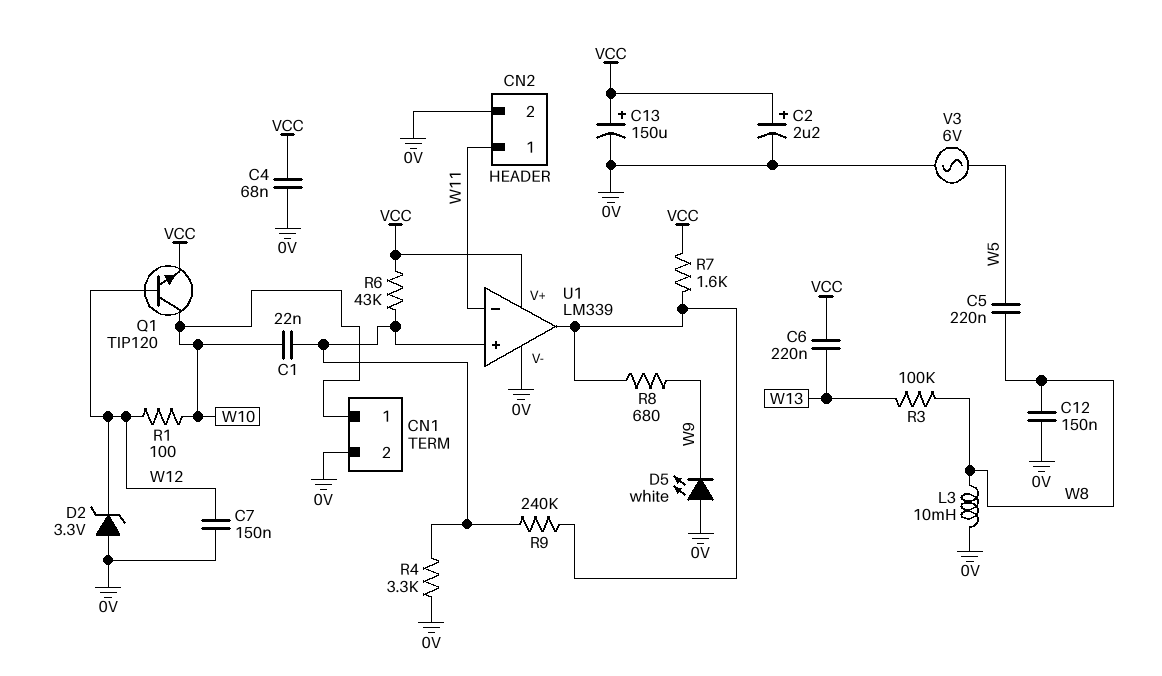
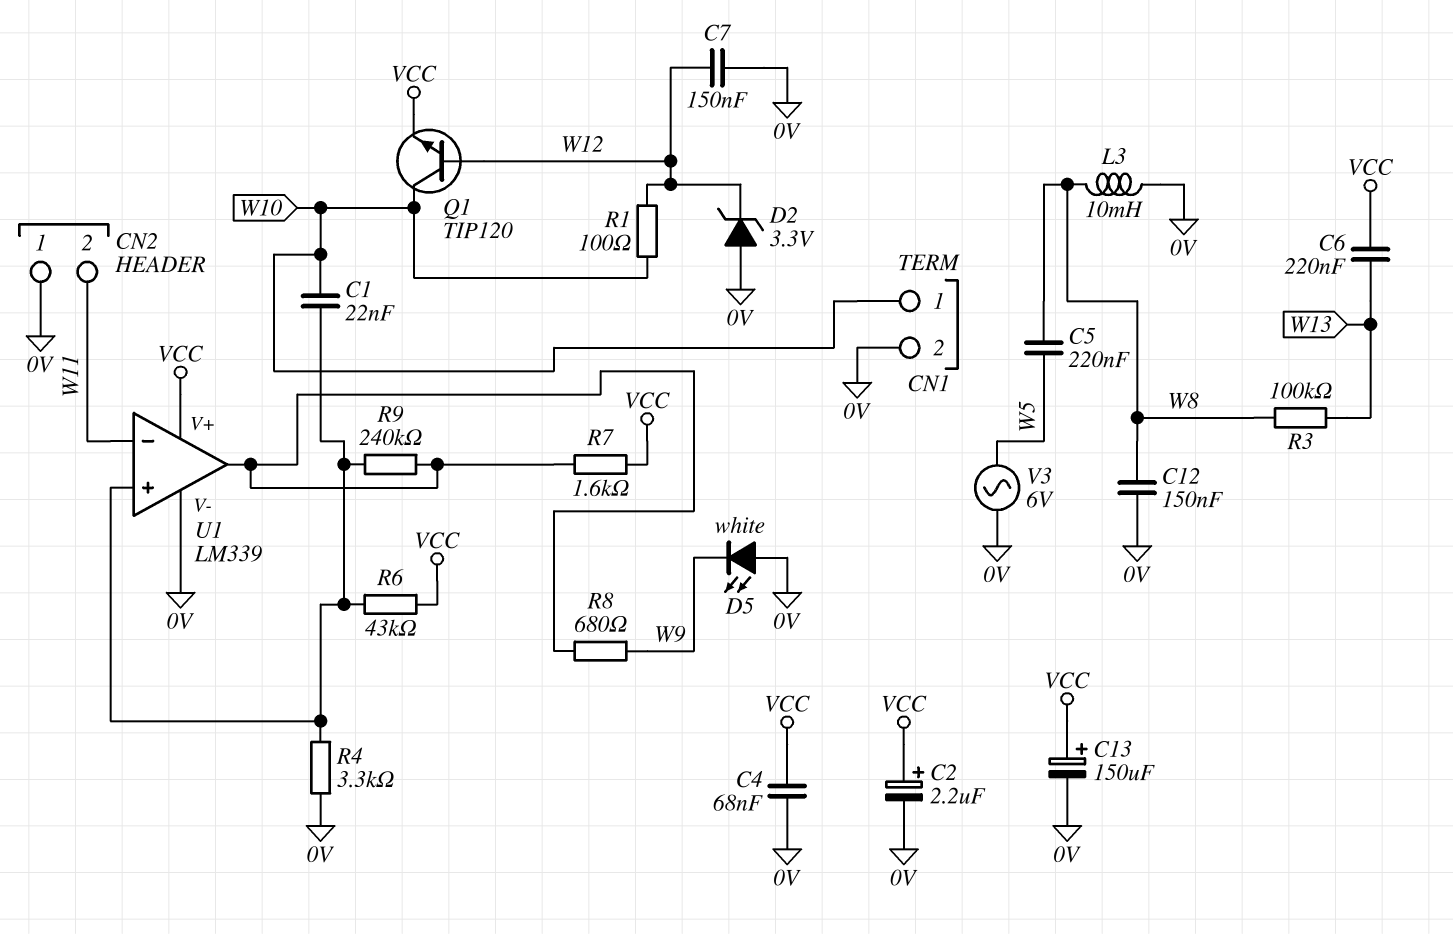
CN2 pin 1: W11 -> 0V
CN2 pin 2: 0V -> W11

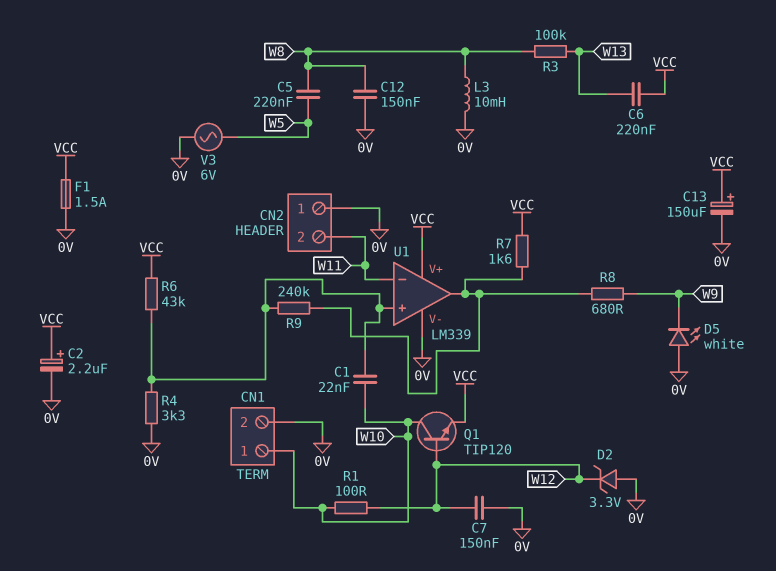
C4: 68nF (0V, VCC) -> none
F1: none -> 1.5A (0V, VCC)

